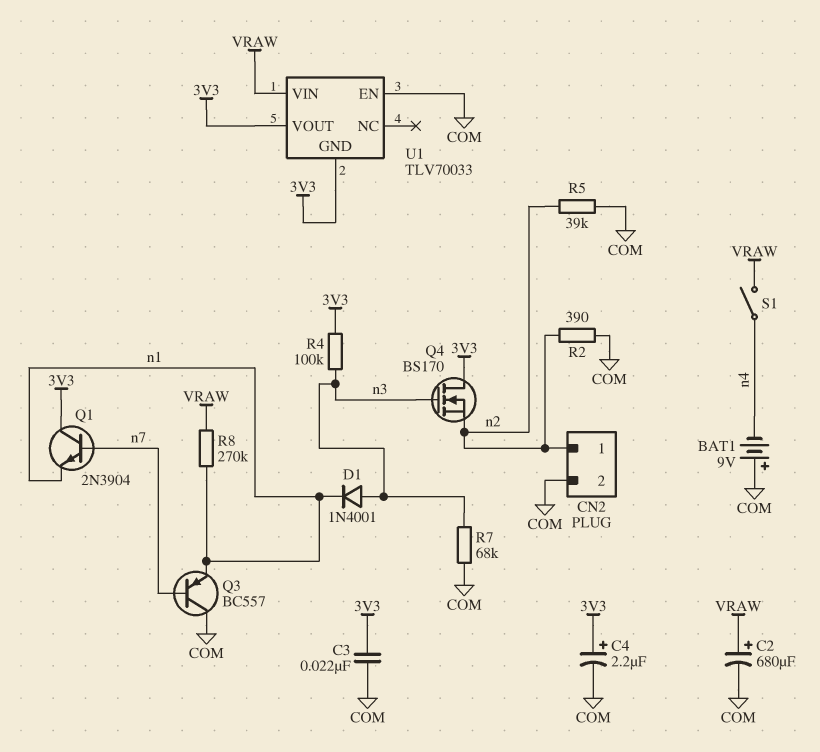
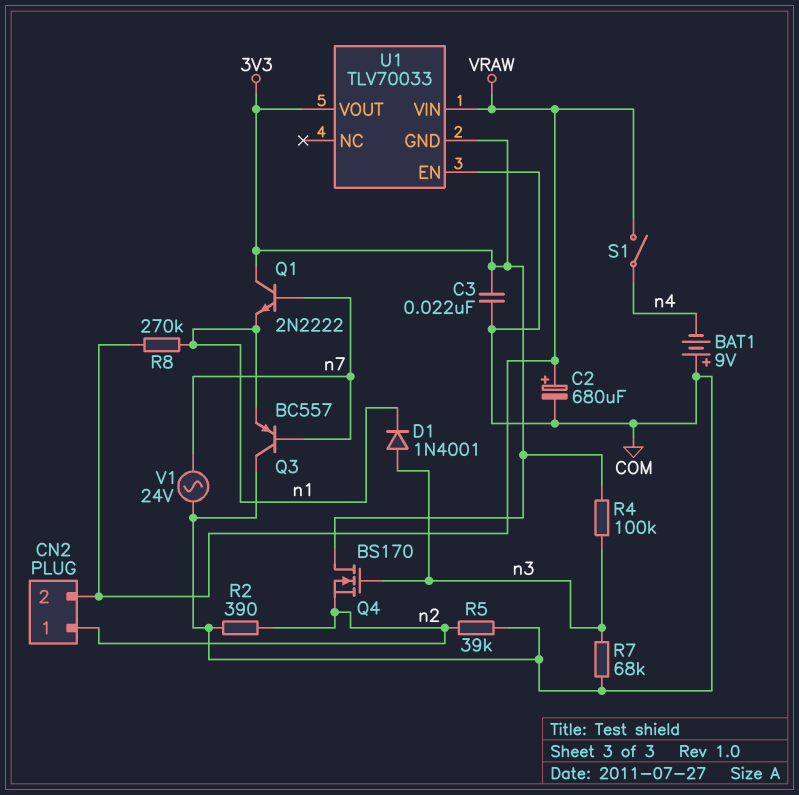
C4: 2.2uF (plus 3V3, minus COM) -> none
CN2 pin 2: COM -> VRAW
Q1: NPN 2N3904 (B n7, C 3V3, E n1) -> NPN 2N2222 (B n7, C 3V3, E n1)
V1: none -> AC 24V (COM, n7)

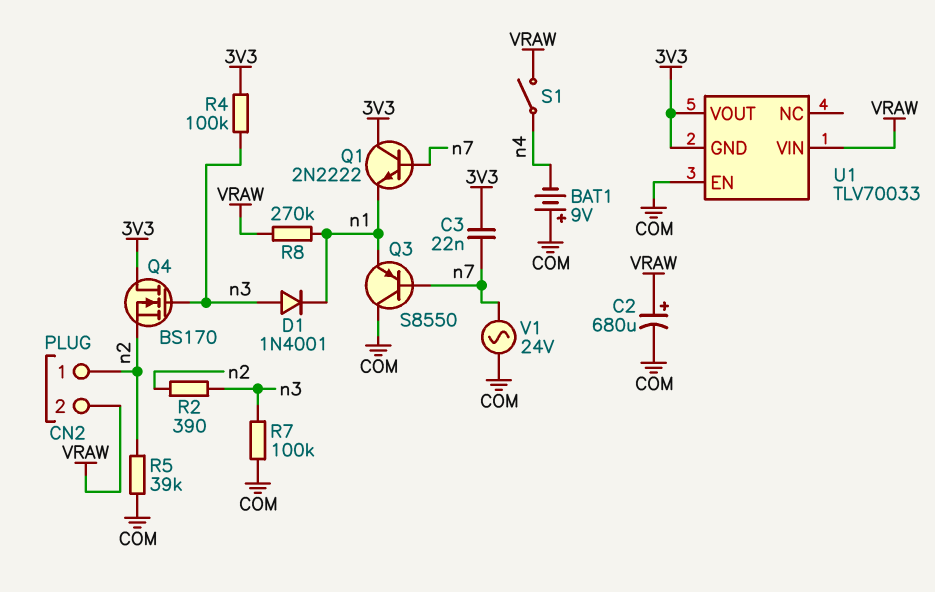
C3: 22nF (3V3, COM) -> 22nF (3V3, n7)
Q3: PNP BC557 (B n7, C COM, E n1) -> PNP S8550 (B n7, C COM, E n1)
R2: 390 (COM, n2) -> 390 (n2, n3)
R7: 68k (COM, n3) -> 100k (COM, n3)

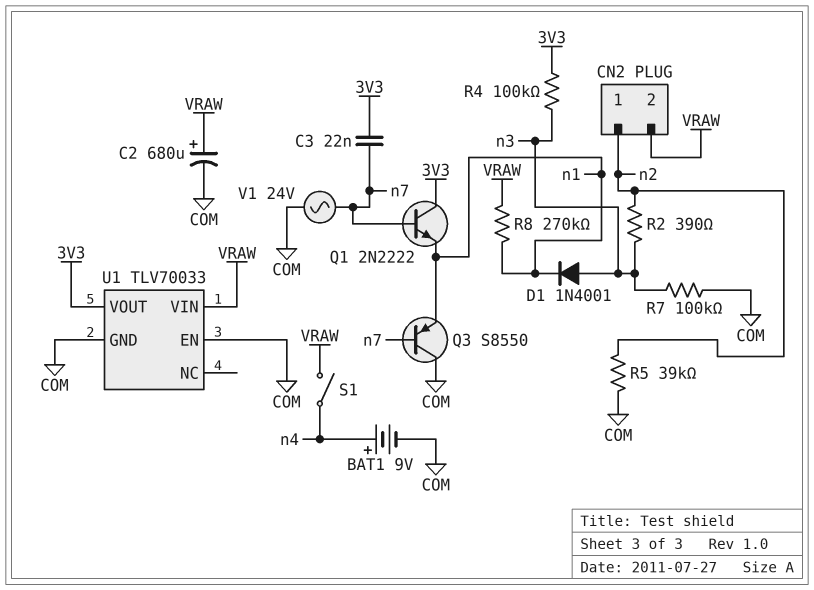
BAT1: 9V (plus COM, minus n4) -> 9V (plus n4, minus COM)
Q4: NMOS BS170 (G n3, D 3V3, S n2) -> none
U1 pin GND: 3V3 -> COM

